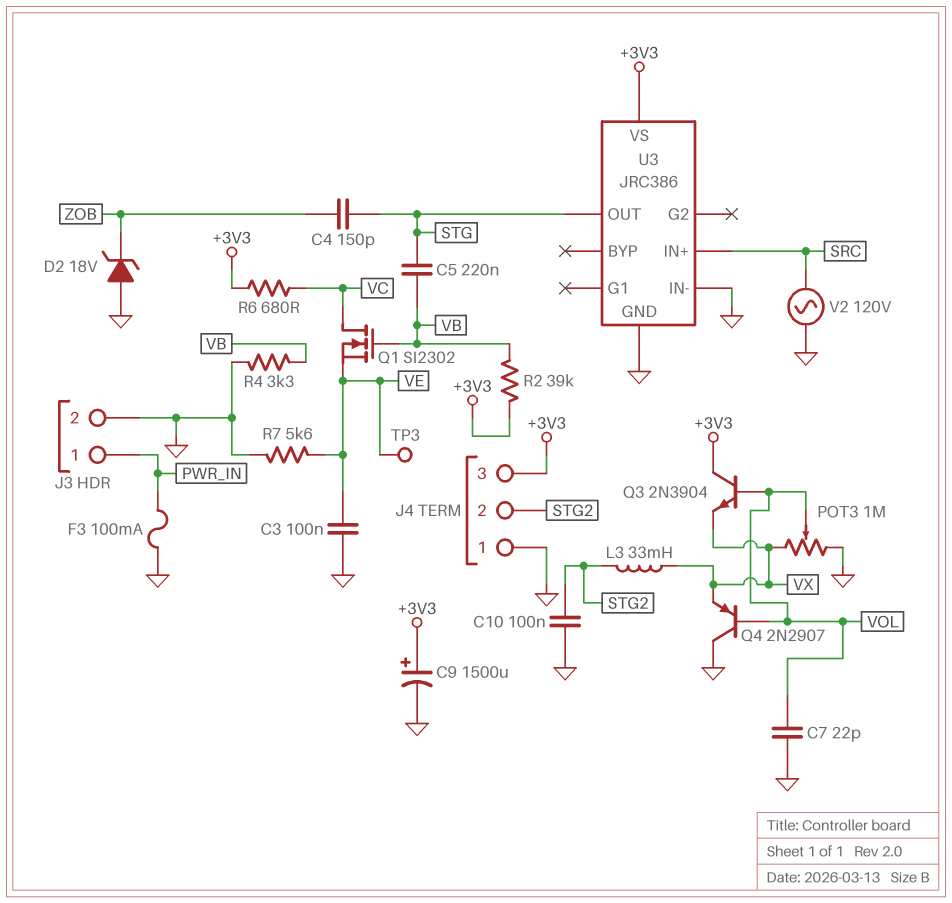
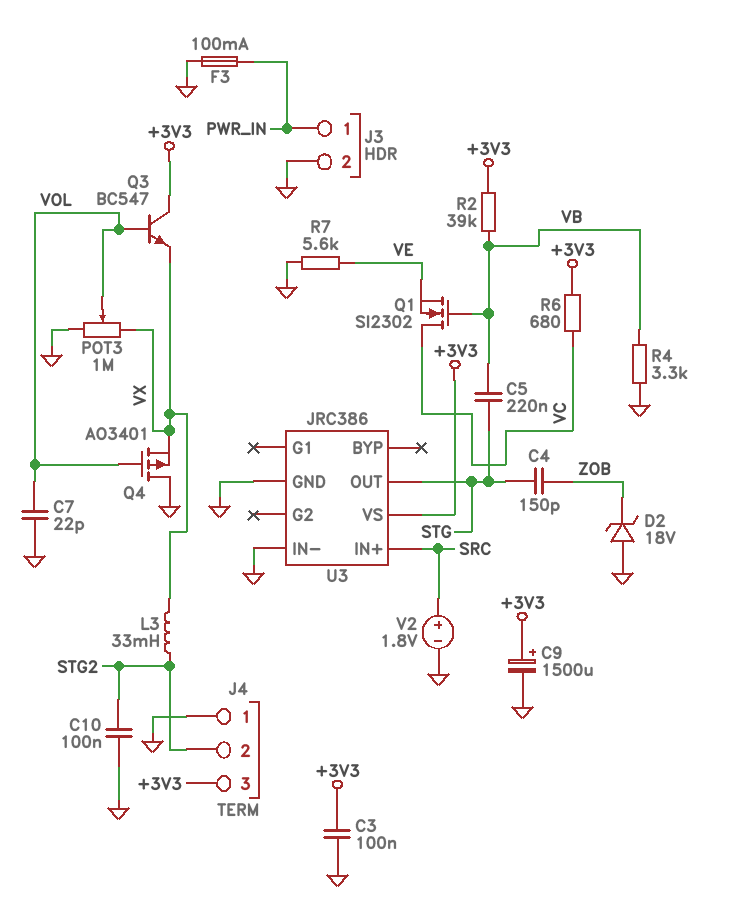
C3: 100nF (GND, VE) -> 100nF (+3V3, GND)
Q3: NPN 2N3904 (B VOL, C +3V3, E VX) -> NPN BC547 (B VOL, C +3V3, E VX)
Q4: PNP 2N2907 (B VOL, C GND, E VX) -> PMOS AO3401 (G VOL, D GND, S VX)
TP3: test point (VE) -> none
V2: AC 120V (GND, SRC) -> 1.8V (plus SRC, minus GND)

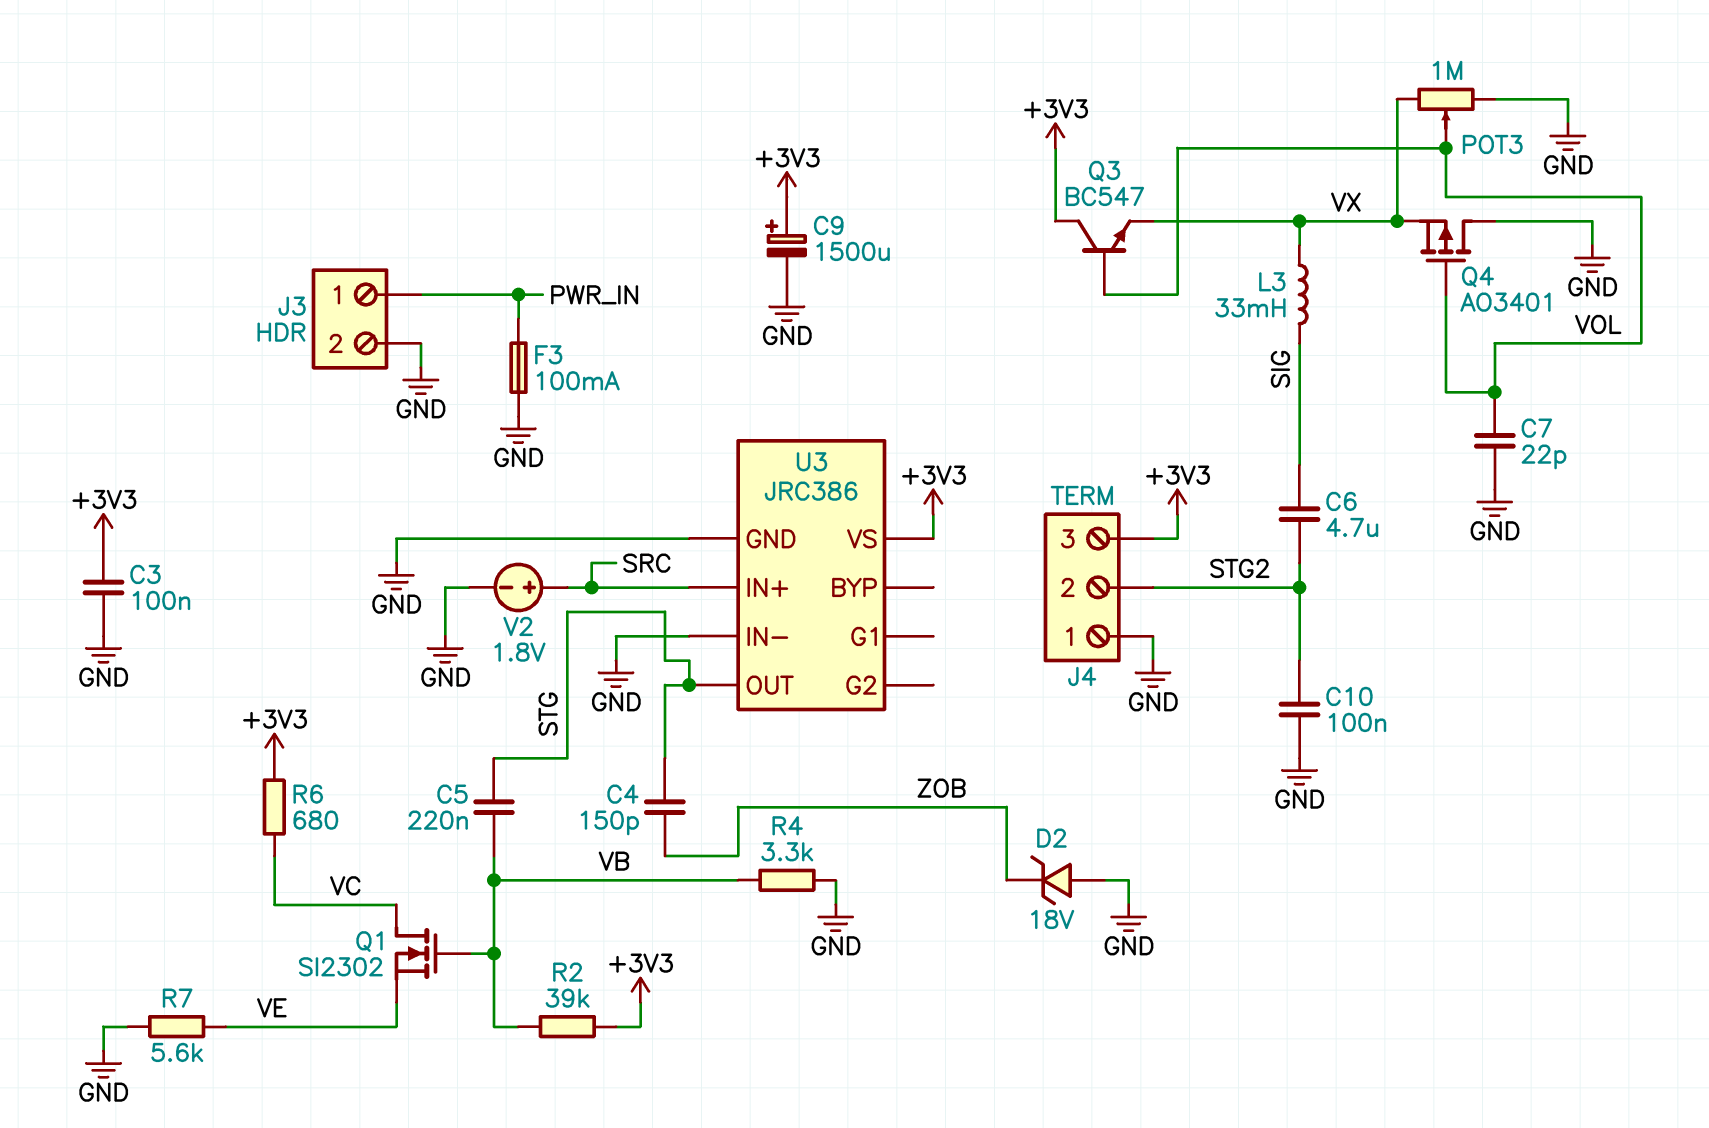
C6: none -> 4.7uF (SIG, STG2)
L3: 33mH (STG2, VX) -> 33mH (SIG, VX)

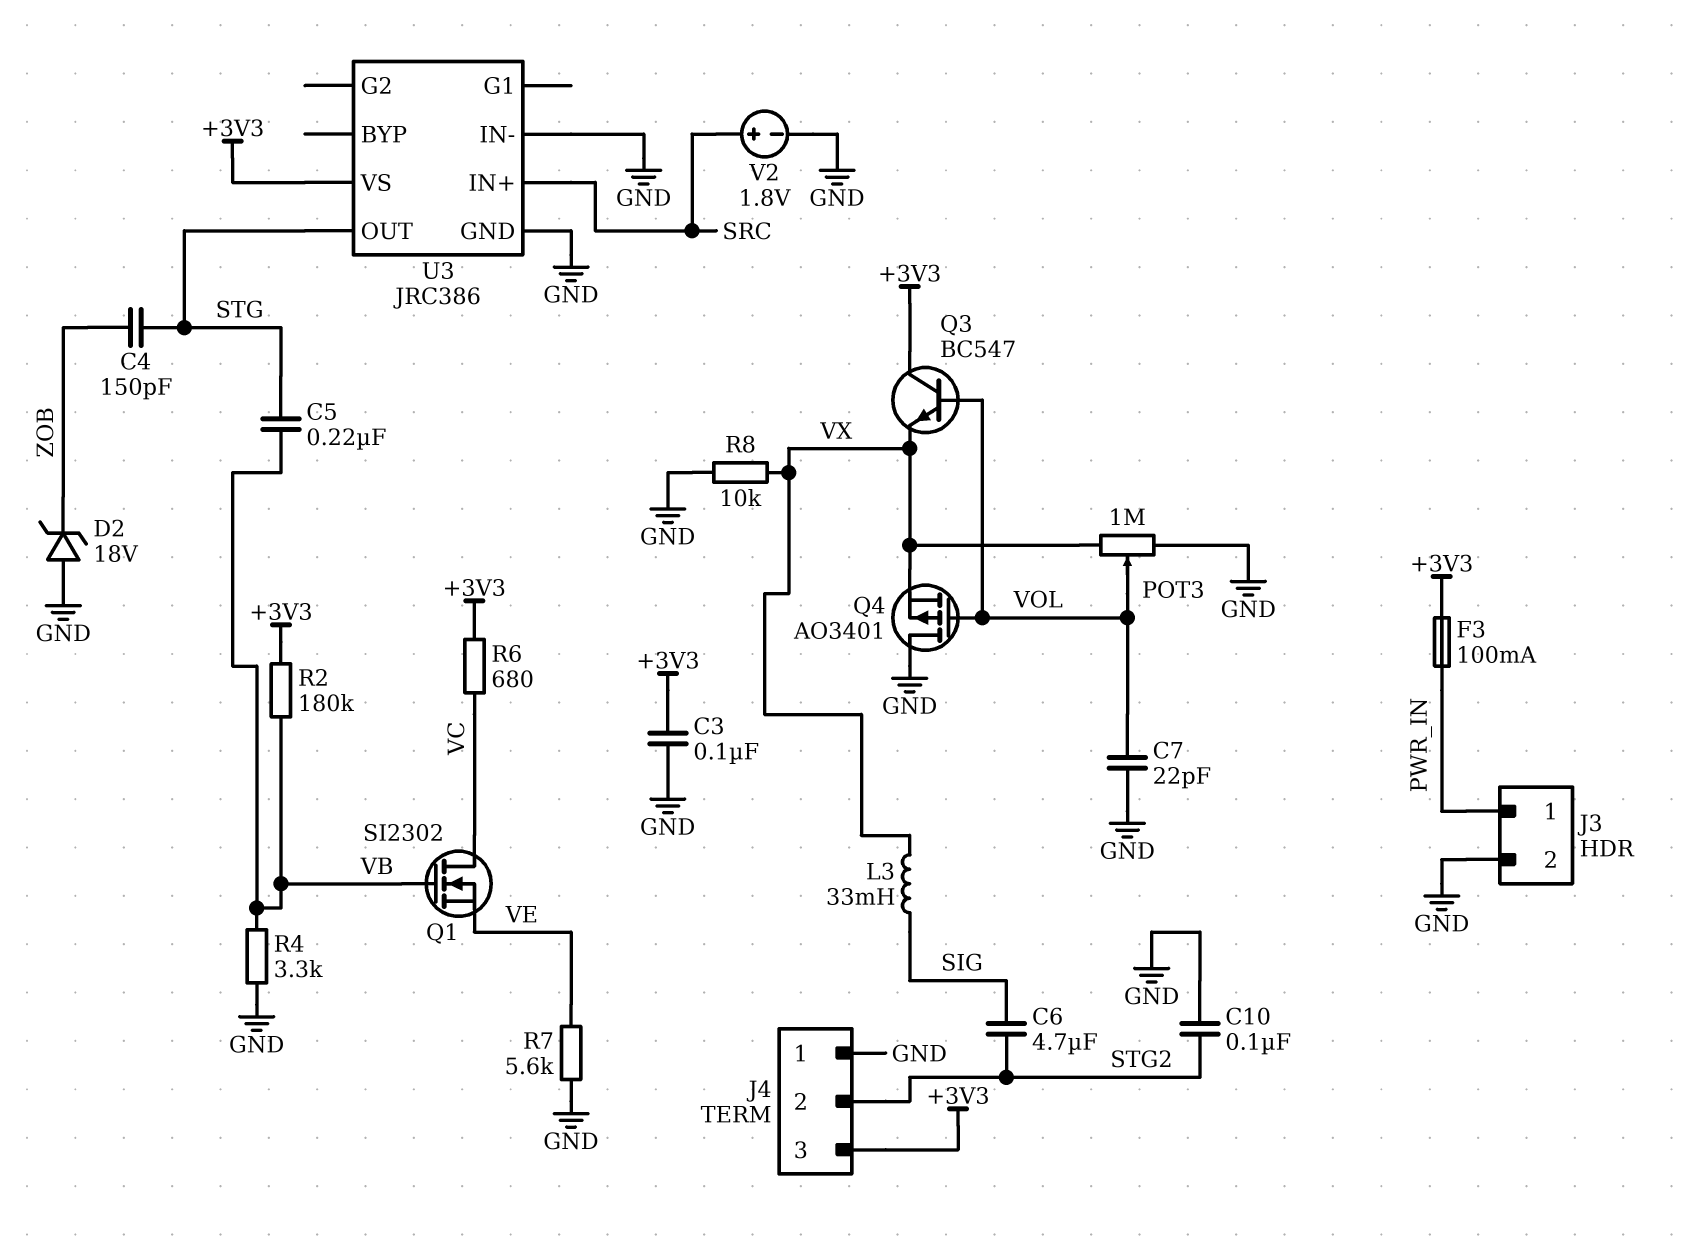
C9: 1500uF (plus +3V3, minus GND) -> none
F3: 100mA (GND, PWR_IN) -> 100mA (+3V3, PWR_IN)
R2: 39k (+3V3, VB) -> 180k (+3V3, VB)
R8: none -> 10k (GND, VX)

